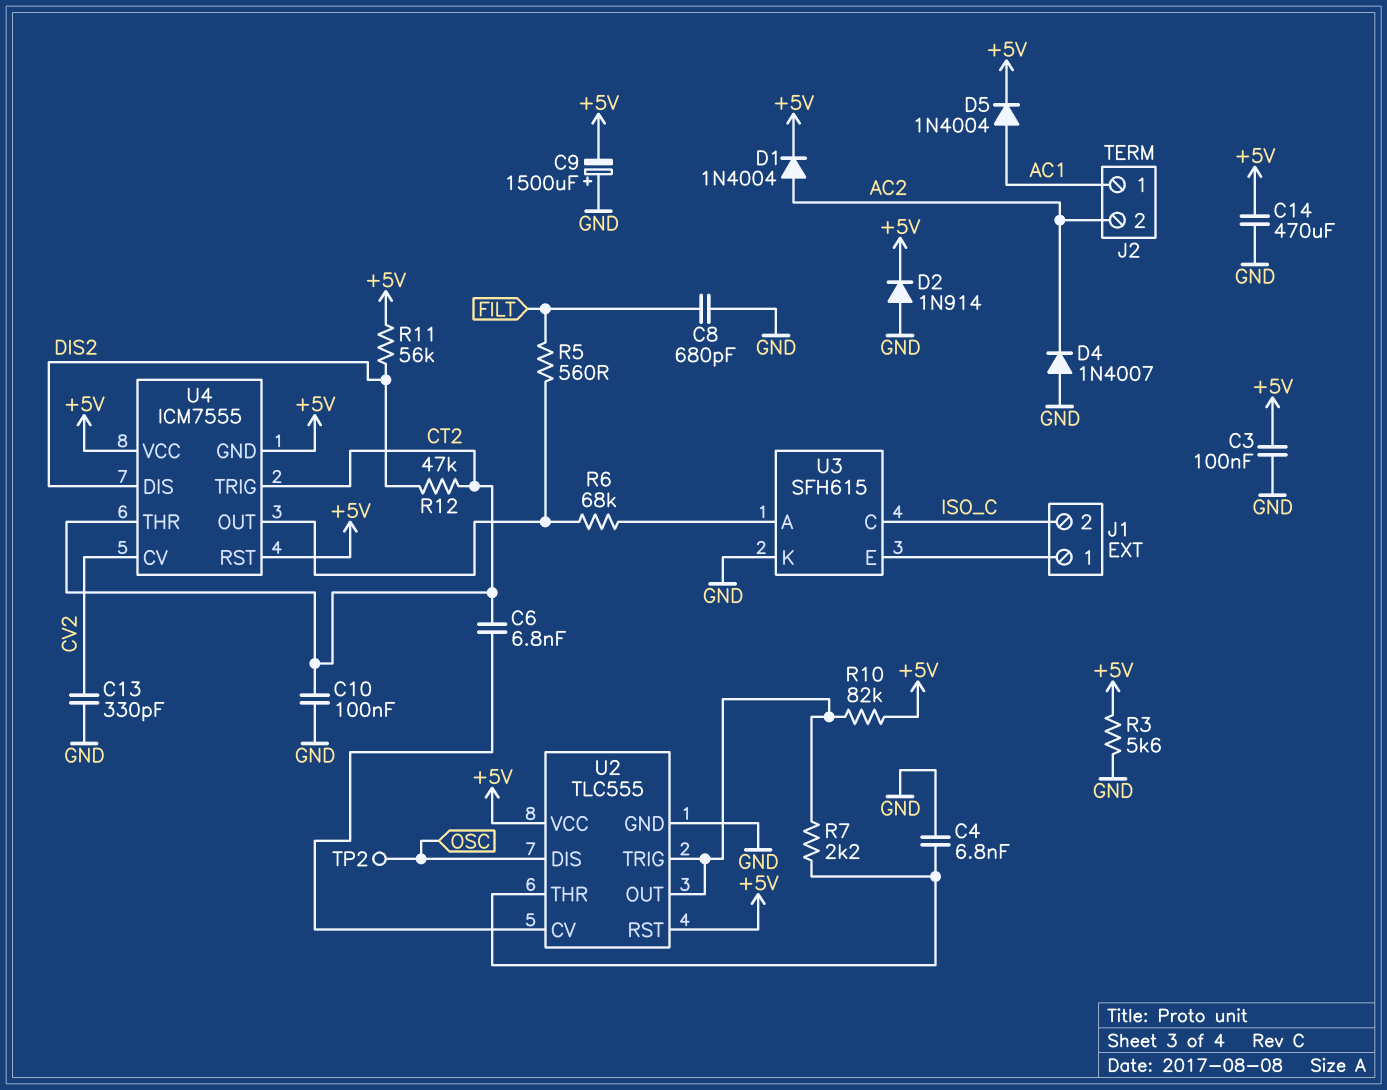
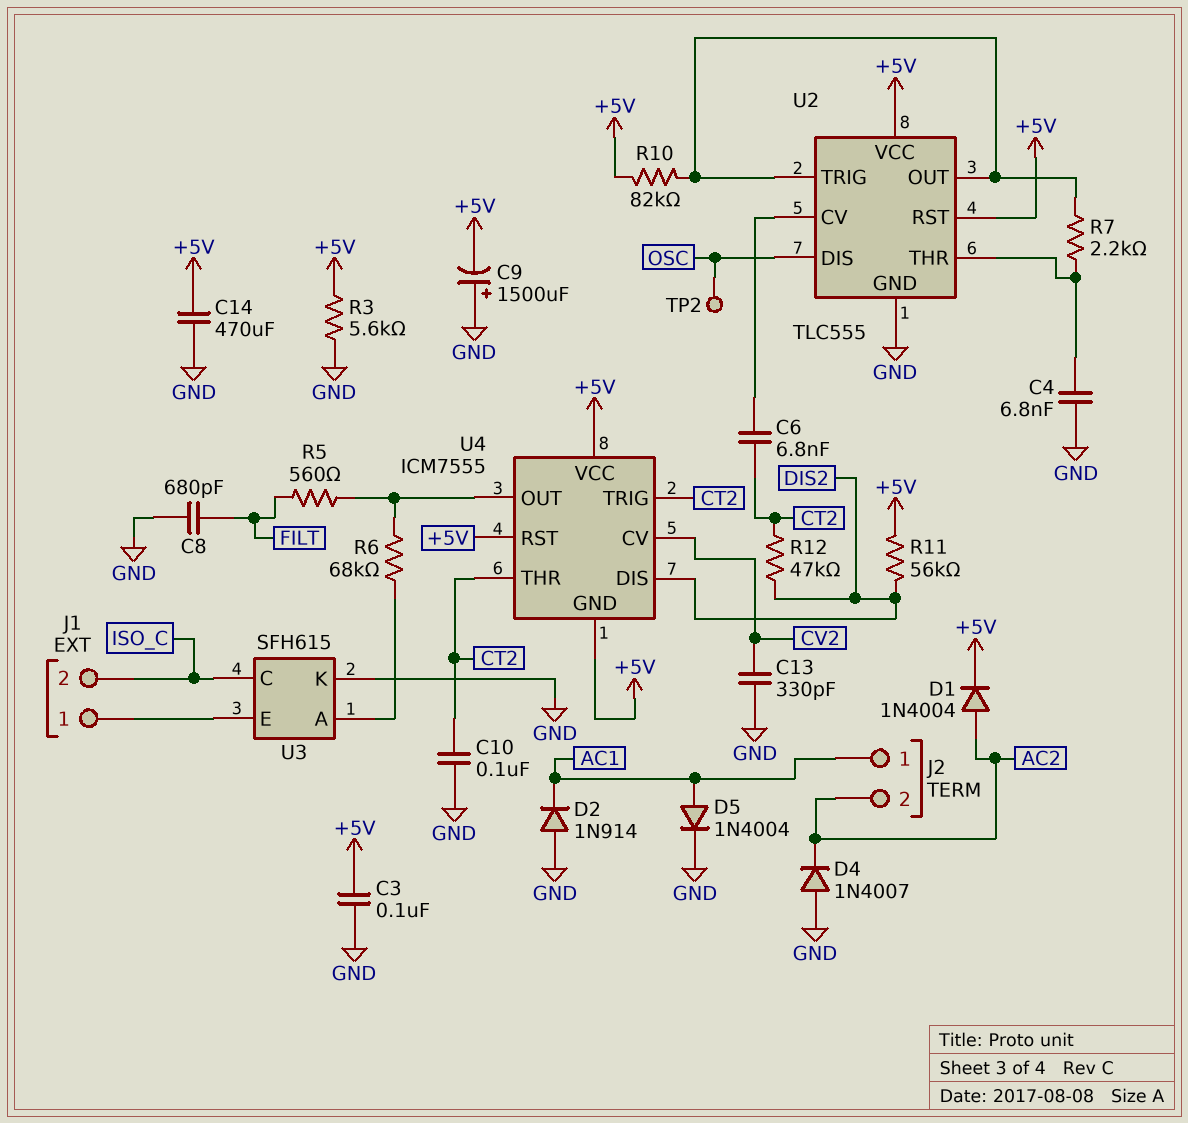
D2: diode 1N914 (A GND, K +5V) -> diode 1N914 (A GND, K AC1)
D5: diode 1N4004 (A AC1, K +5V) -> diode 1N4004 (A AC1, K GND)

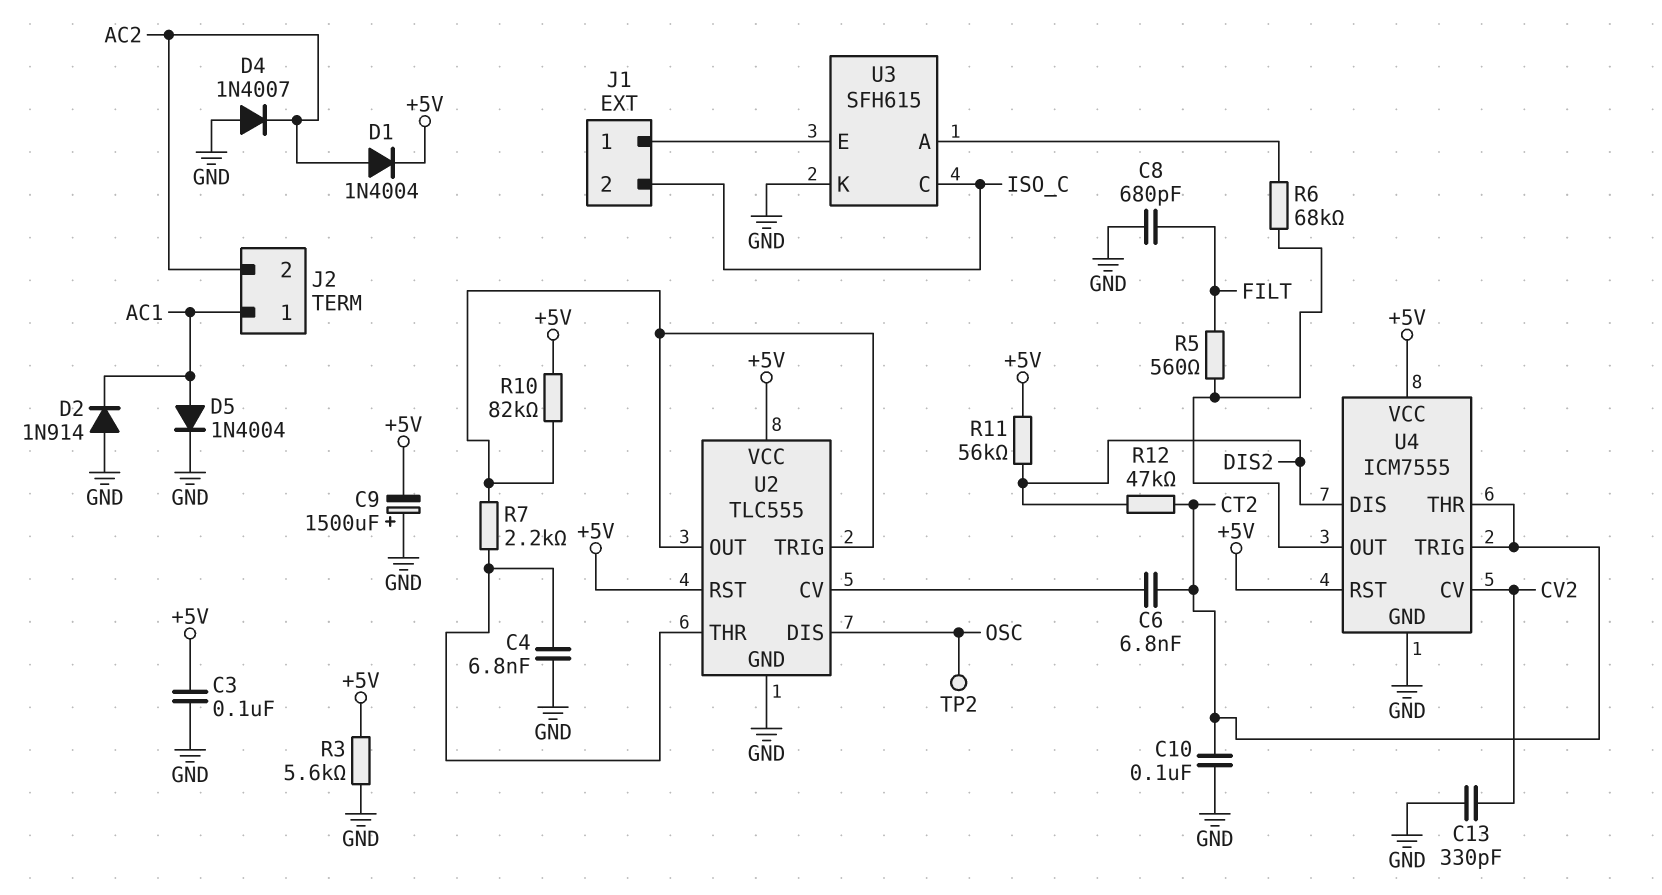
C14: 470uF (+5V, GND) -> none
U4 pin GND: +5V -> GND

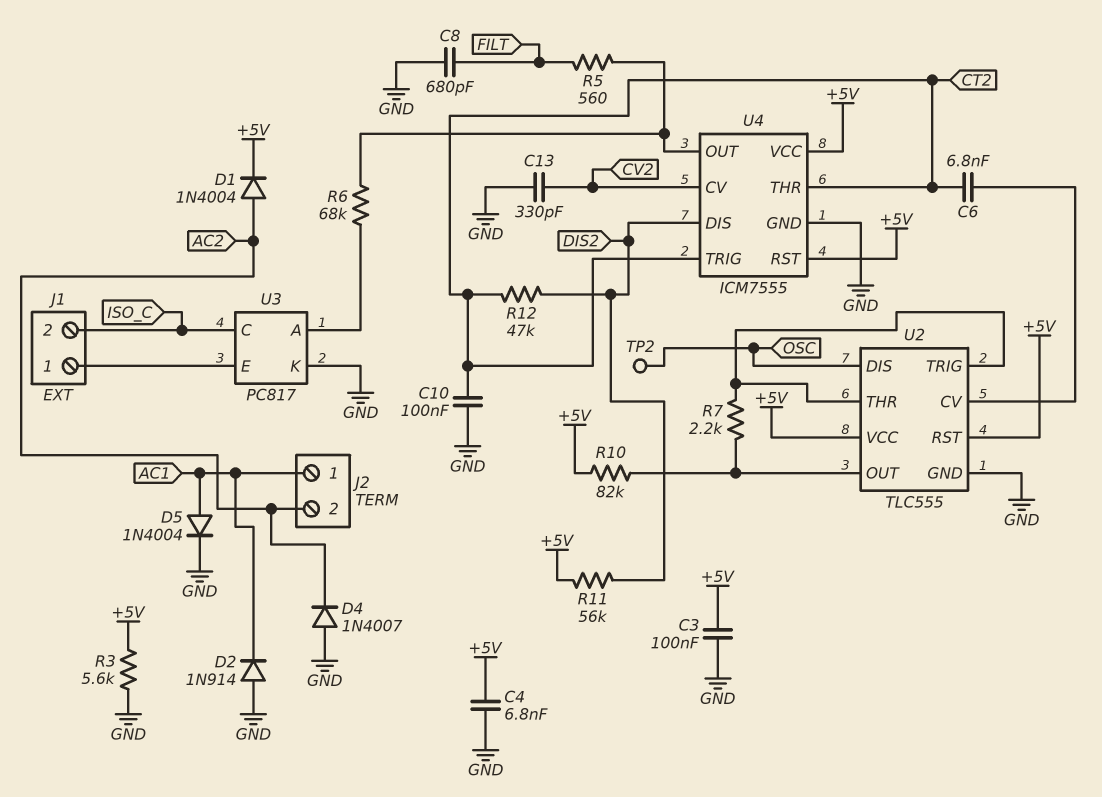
C4: 6.8nF (GND, U2/THR) -> 6.8nF (+5V, GND)
C9: 1500uF (plus GND, minus +5V) -> none
U2 pin TRIG: U2/OUT -> U2/THR
U3: SFH615 -> PC817

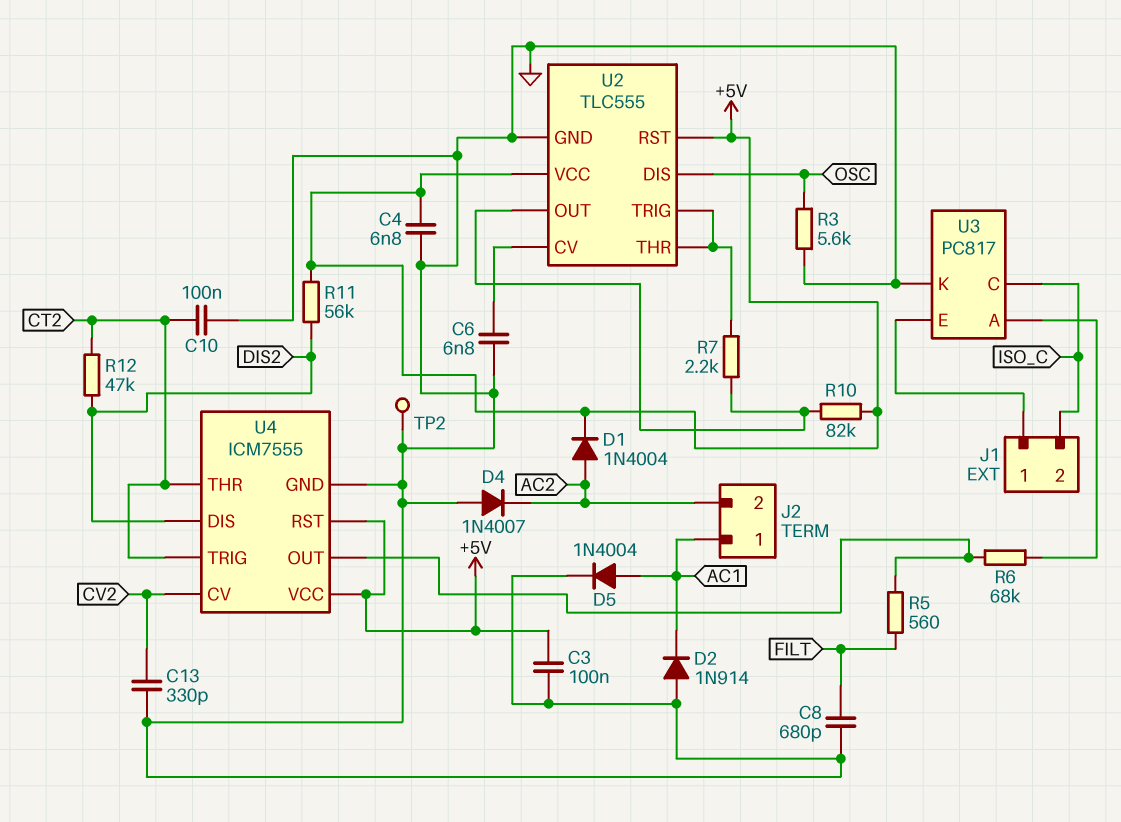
C6: 6.8nF (CT2, U2/CV) -> 6.8nF (GND, U2/CV)
R3: 5.6k (+5V, GND) -> 5.6k (GND, OSC)
TP2: test point (OSC) -> test point (GND)

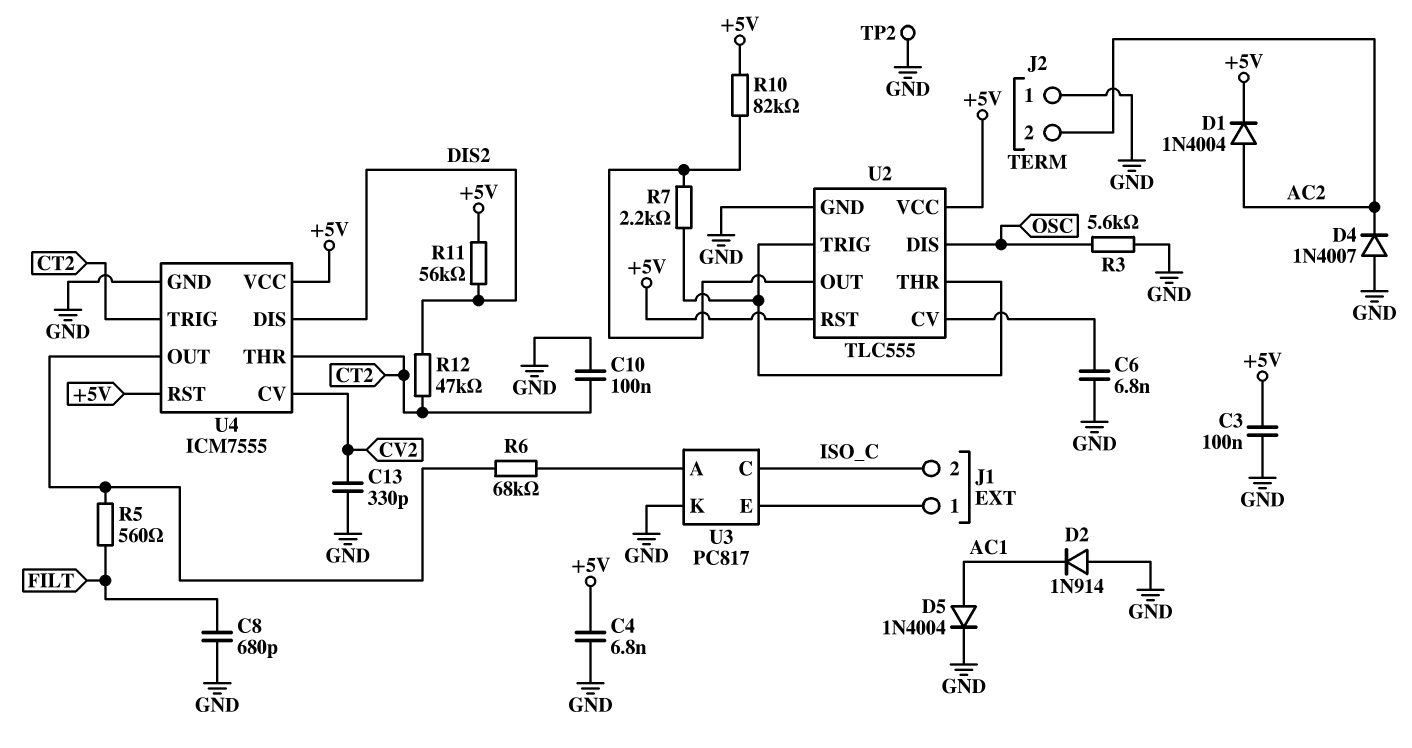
J2 pin 1: AC1 -> GND

